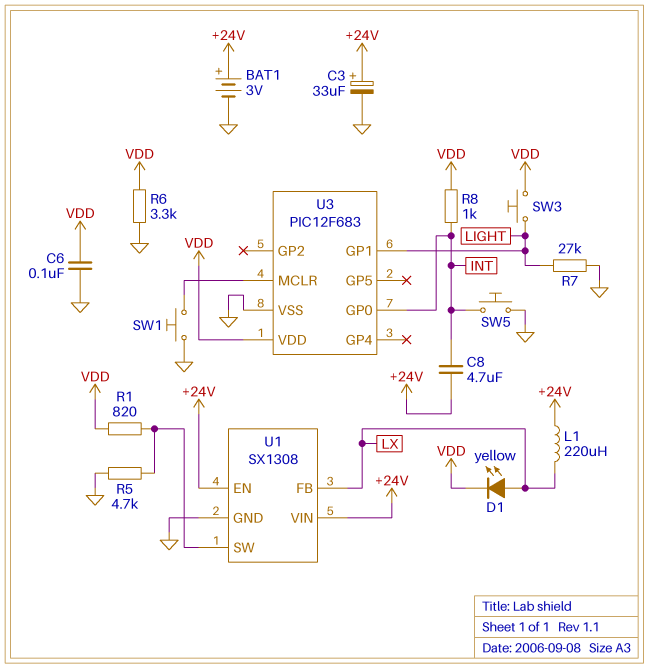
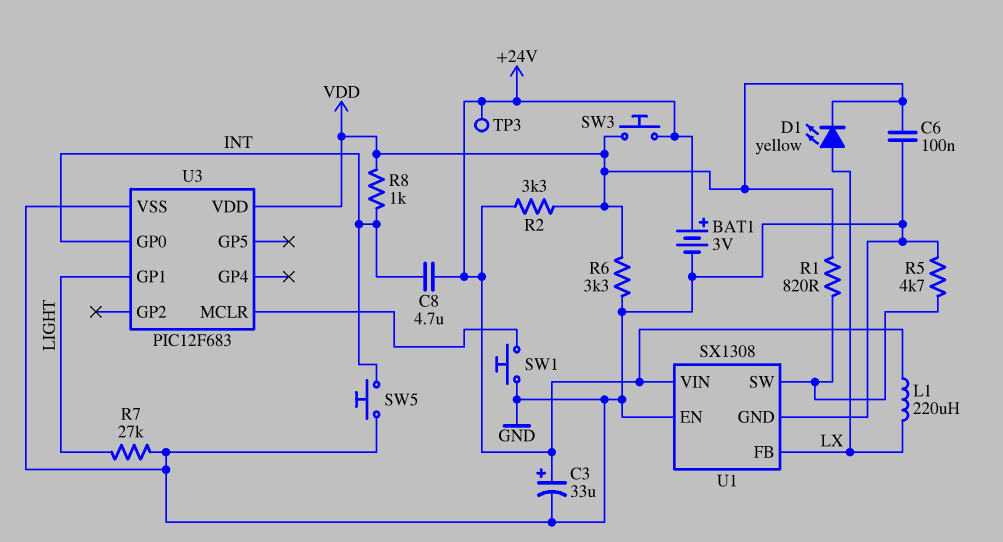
R2: none -> 3.3k (+24V, VDD)
SW3: button (LIGHT, VDD) -> button (+24V, VDD)
TP3: none -> test point (+24V)
U1 pin EN: +24V -> GND

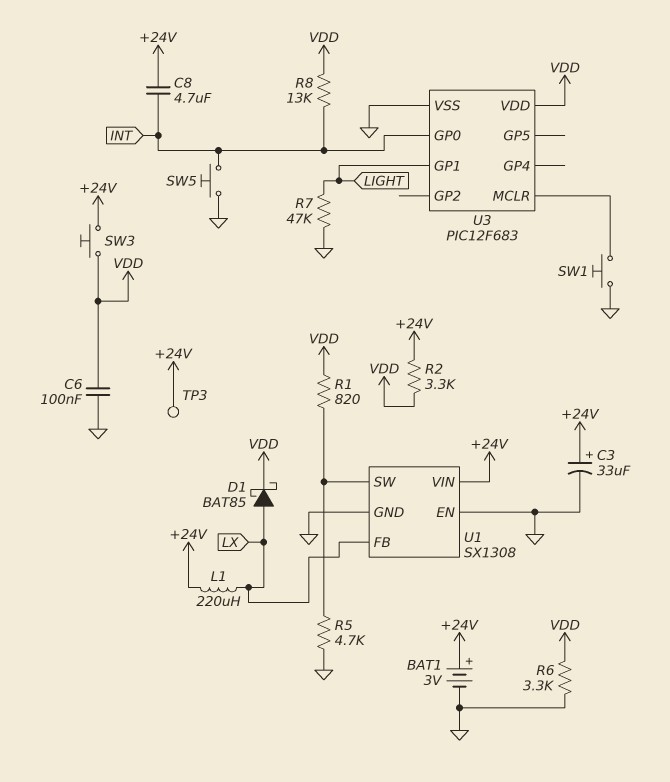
D1: LED yellow (A LX, K VDD) -> schottky BAT85 (A LX, K VDD)
R7: 27k (GND, LIGHT) -> 47k (GND, LIGHT)
R8: 1k (INT, VDD) -> 13k (INT, VDD)

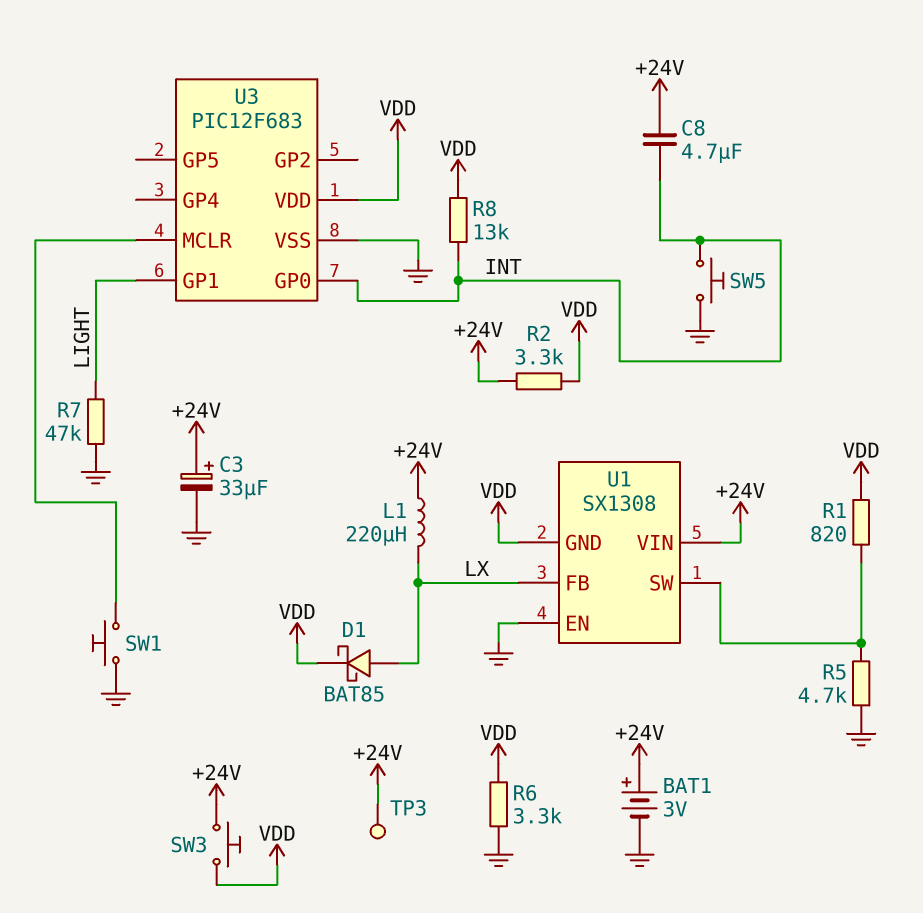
C6: 100nF (GND, VDD) -> none
U1 pin GND: GND -> VDD

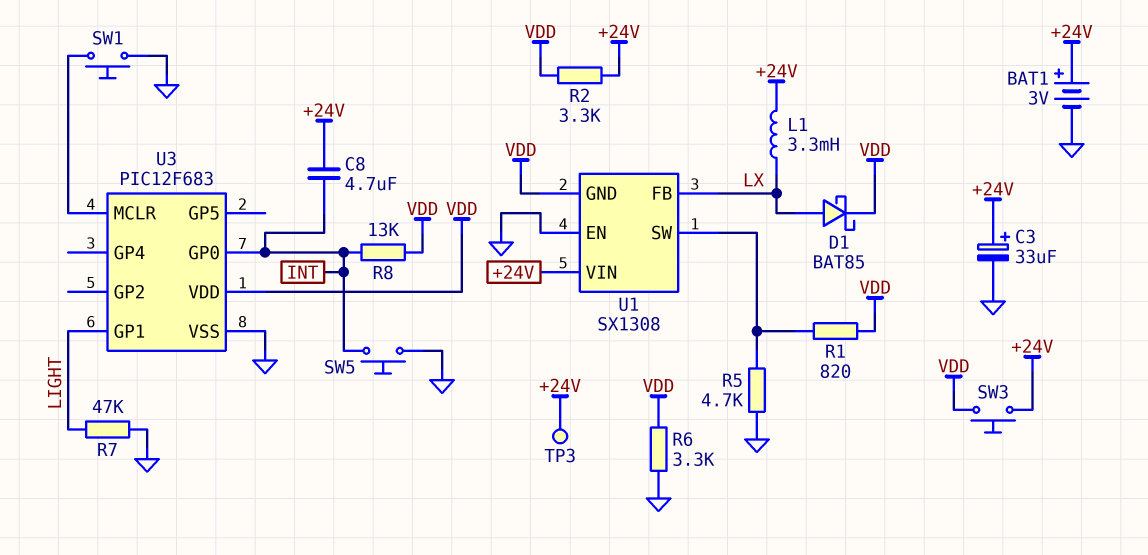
L1: 220uH (+24V, LX) -> 3.3mH (+24V, LX)

